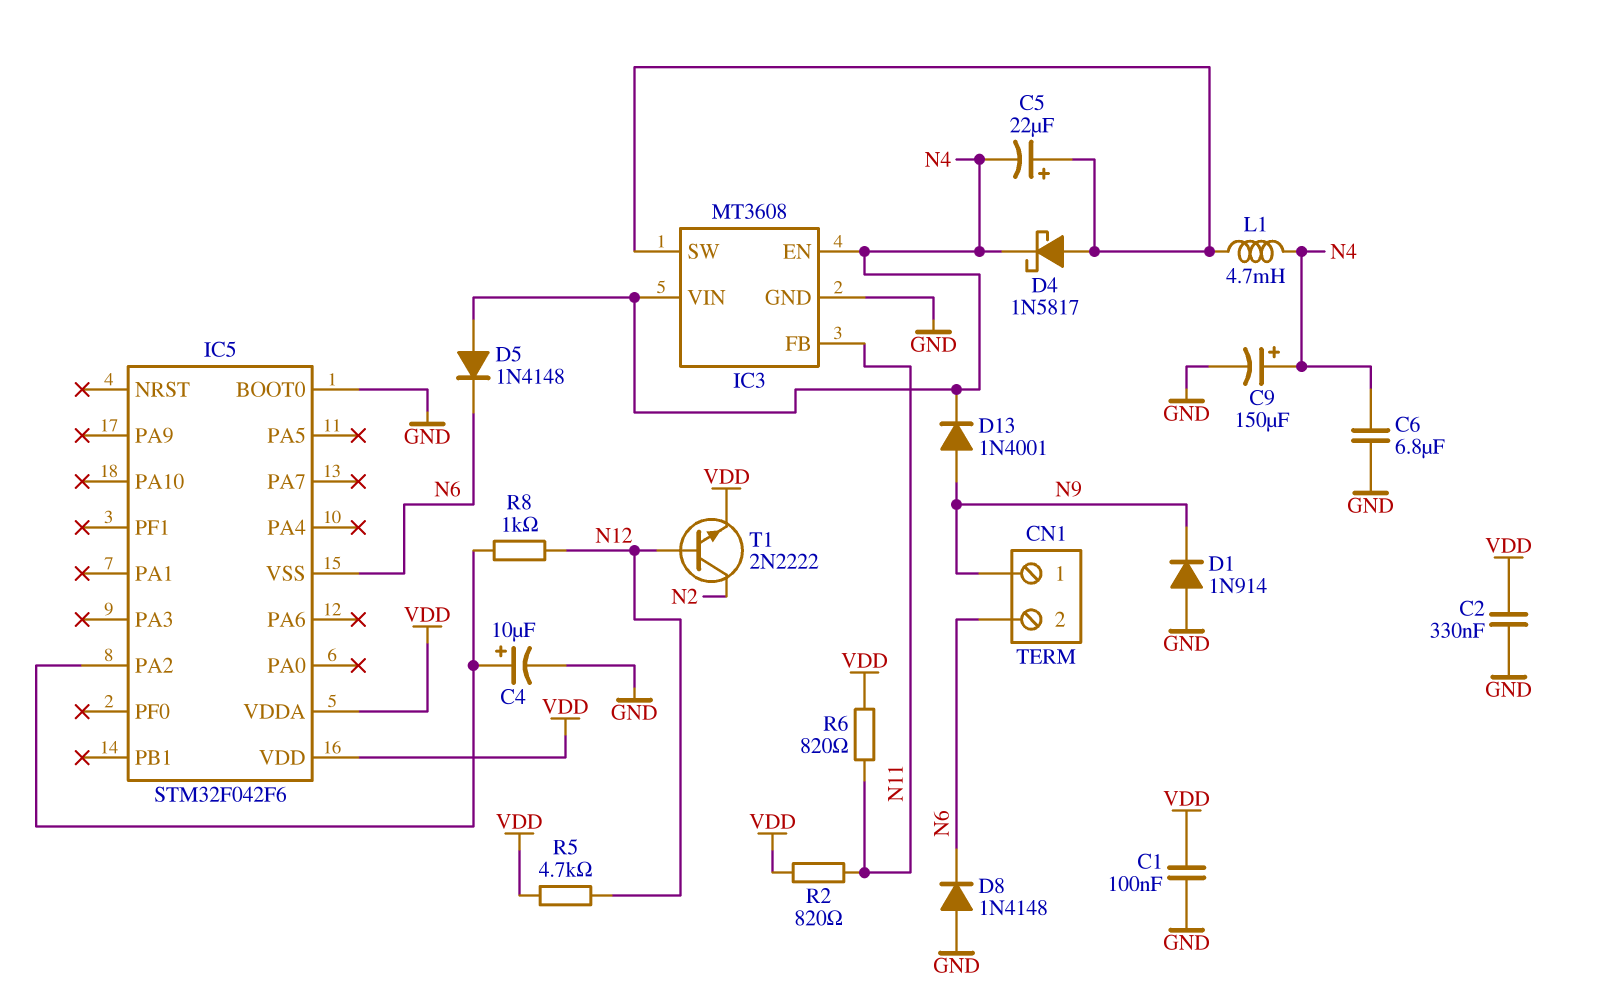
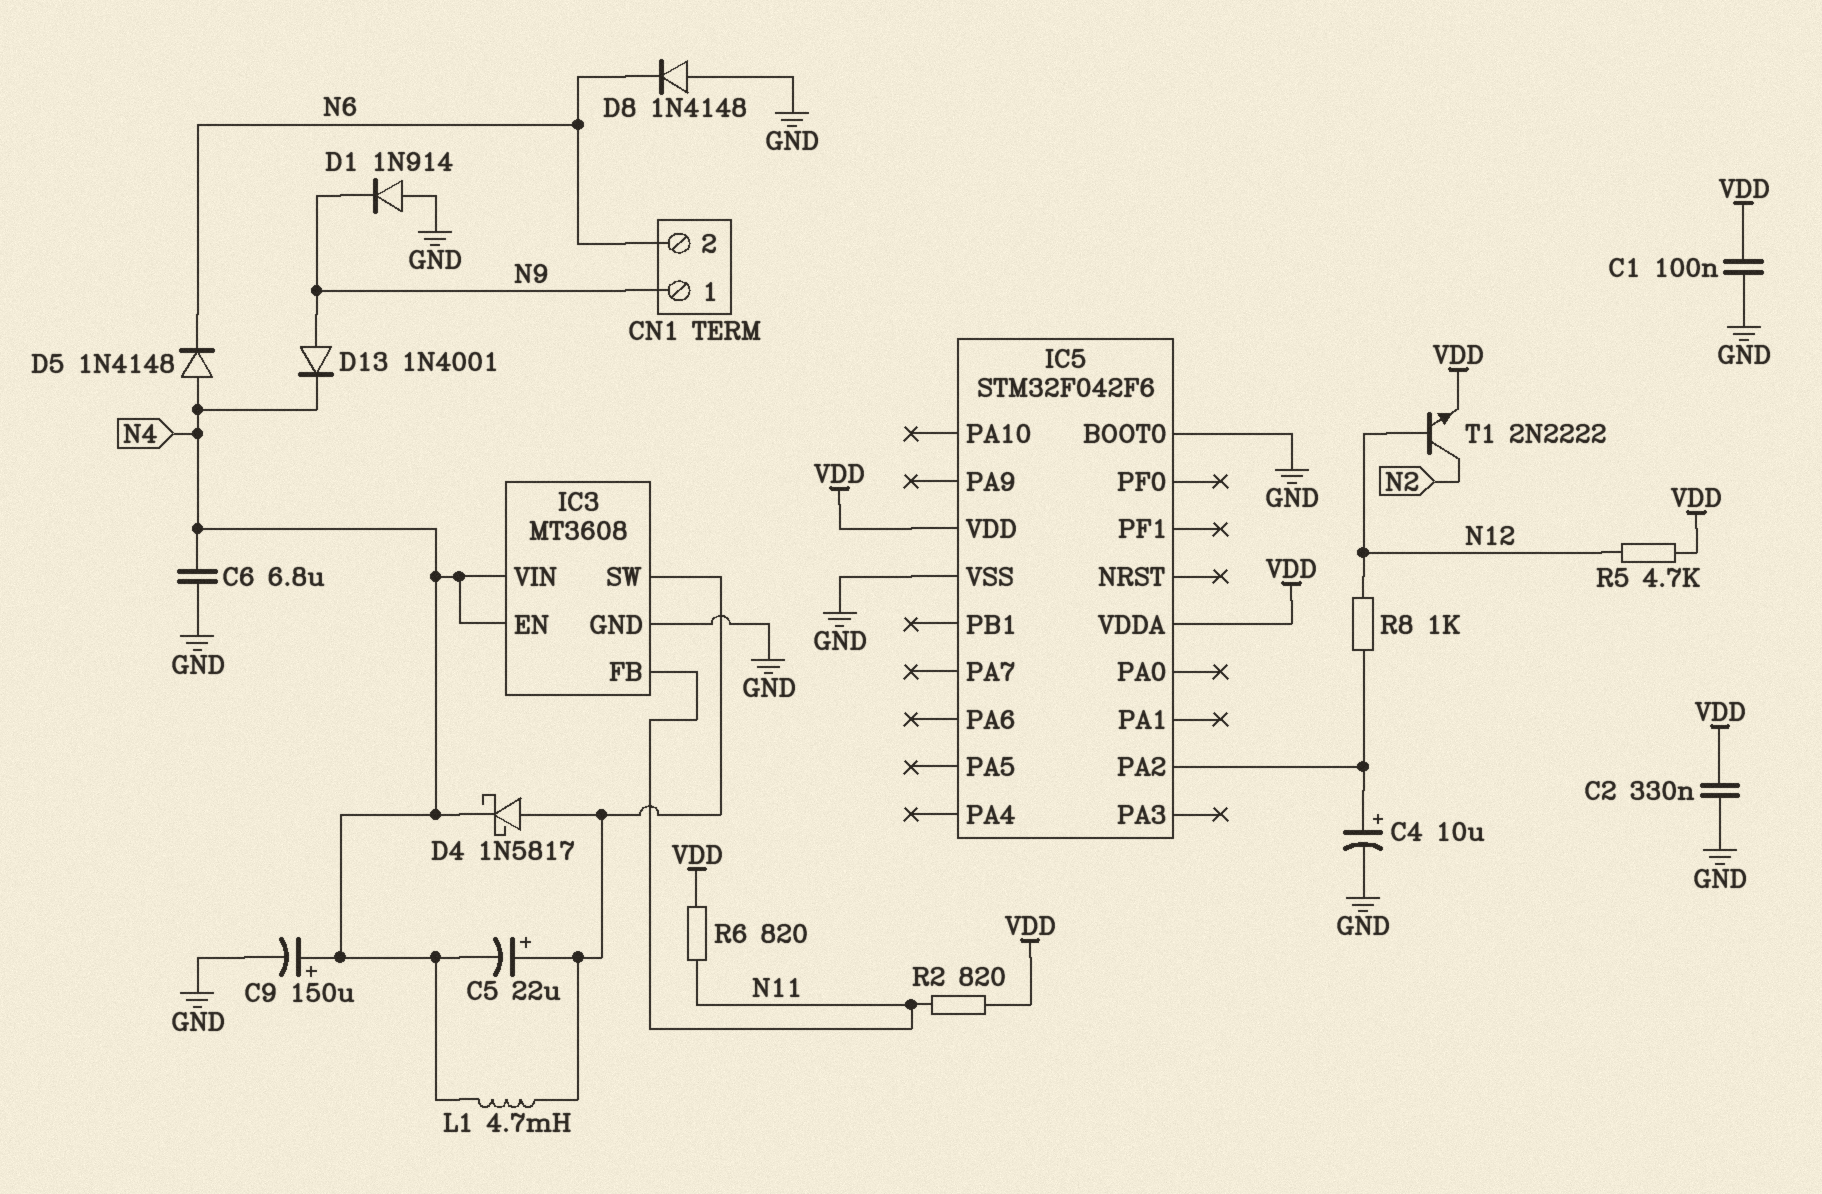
IC5 pin VSS: N6 -> GND

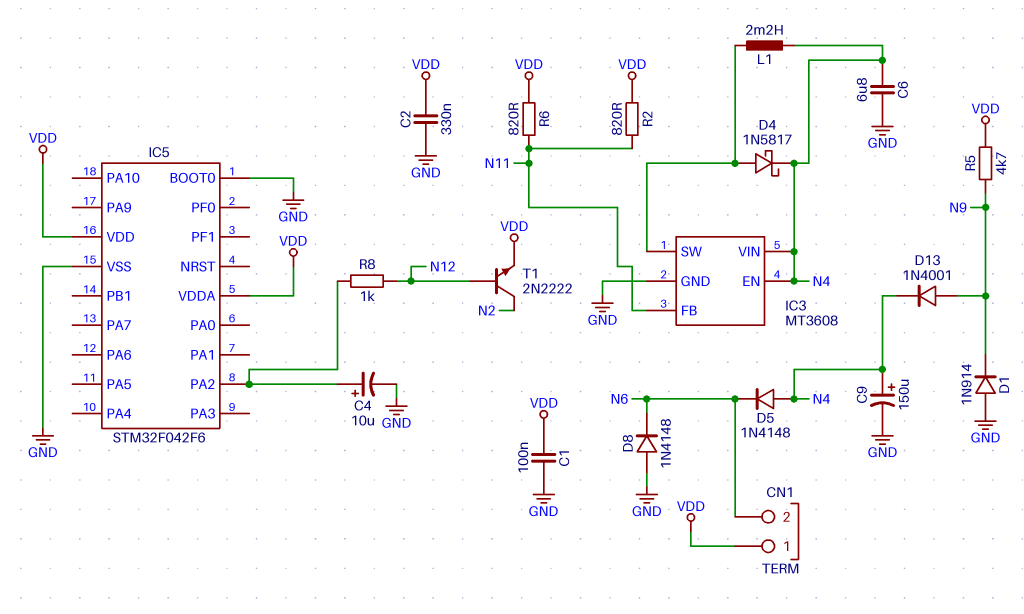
C5: 22uF (plus IC3/SW, minus N4) -> none
CN1 pin 1: N9 -> VDD
L1: 4.7mH (IC3/SW, N4) -> 2.2mH (IC3/SW, N4)
R5: 4.7k (N12, VDD) -> 4.7k (N9, VDD)

